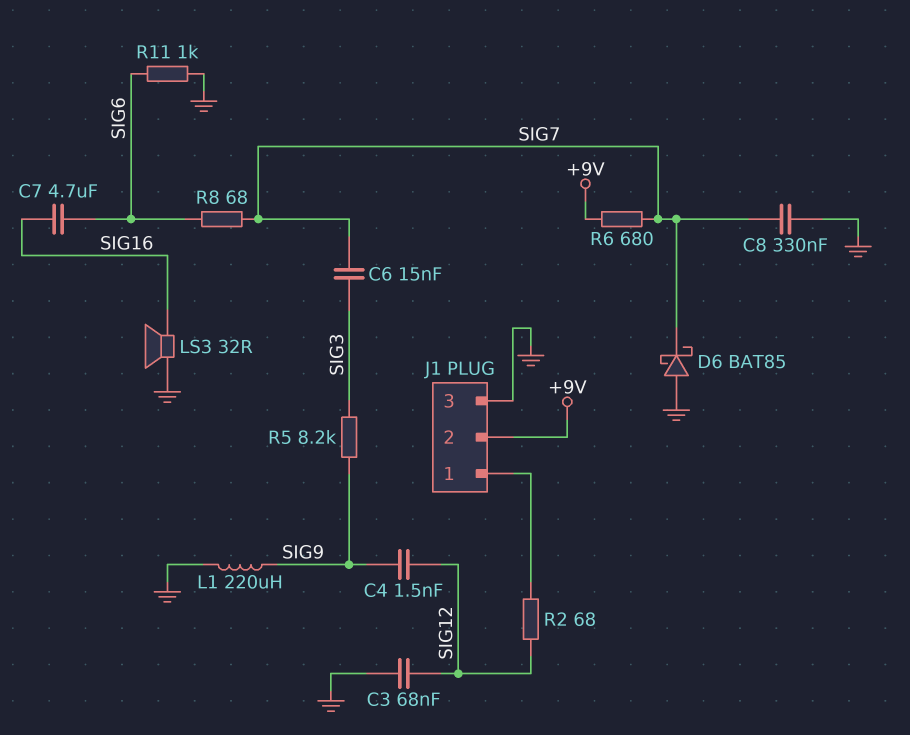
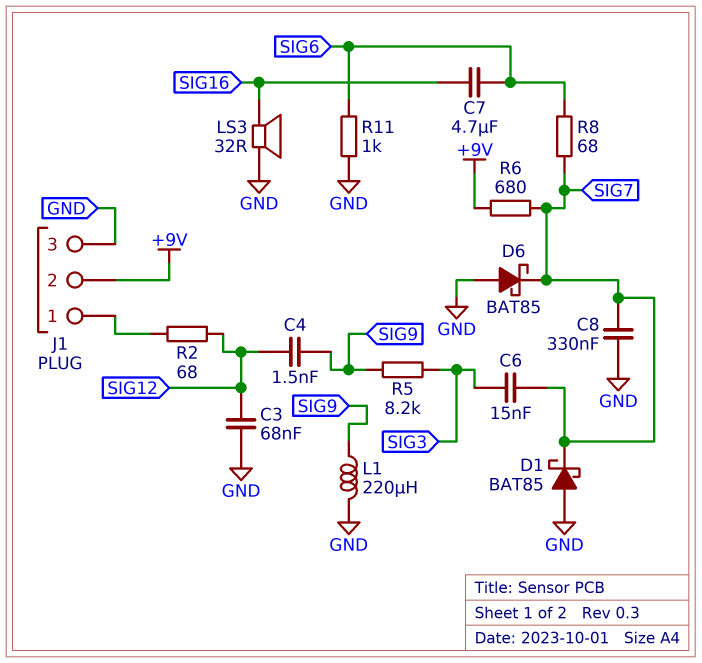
D1: none -> schottky BAT85 (A GND, K SIG7)

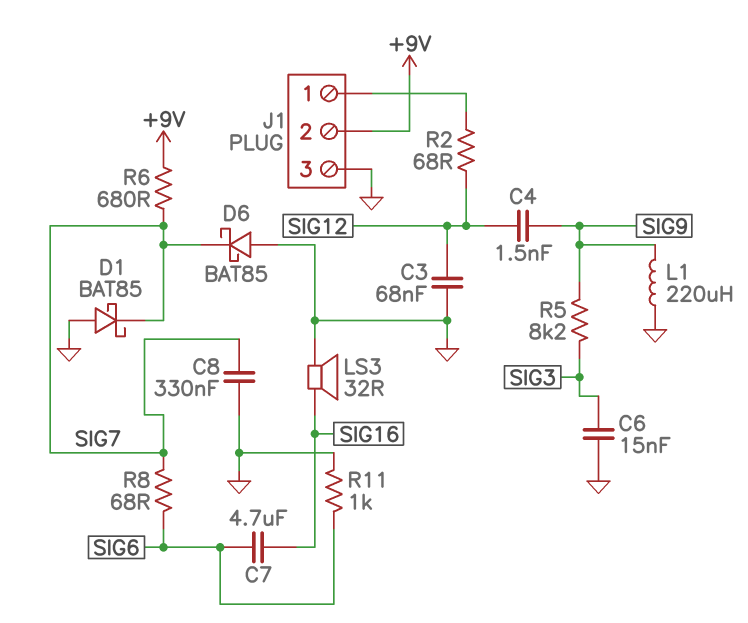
C6: 15nF (SIG3, SIG7) -> 15nF (GND, SIG3)

